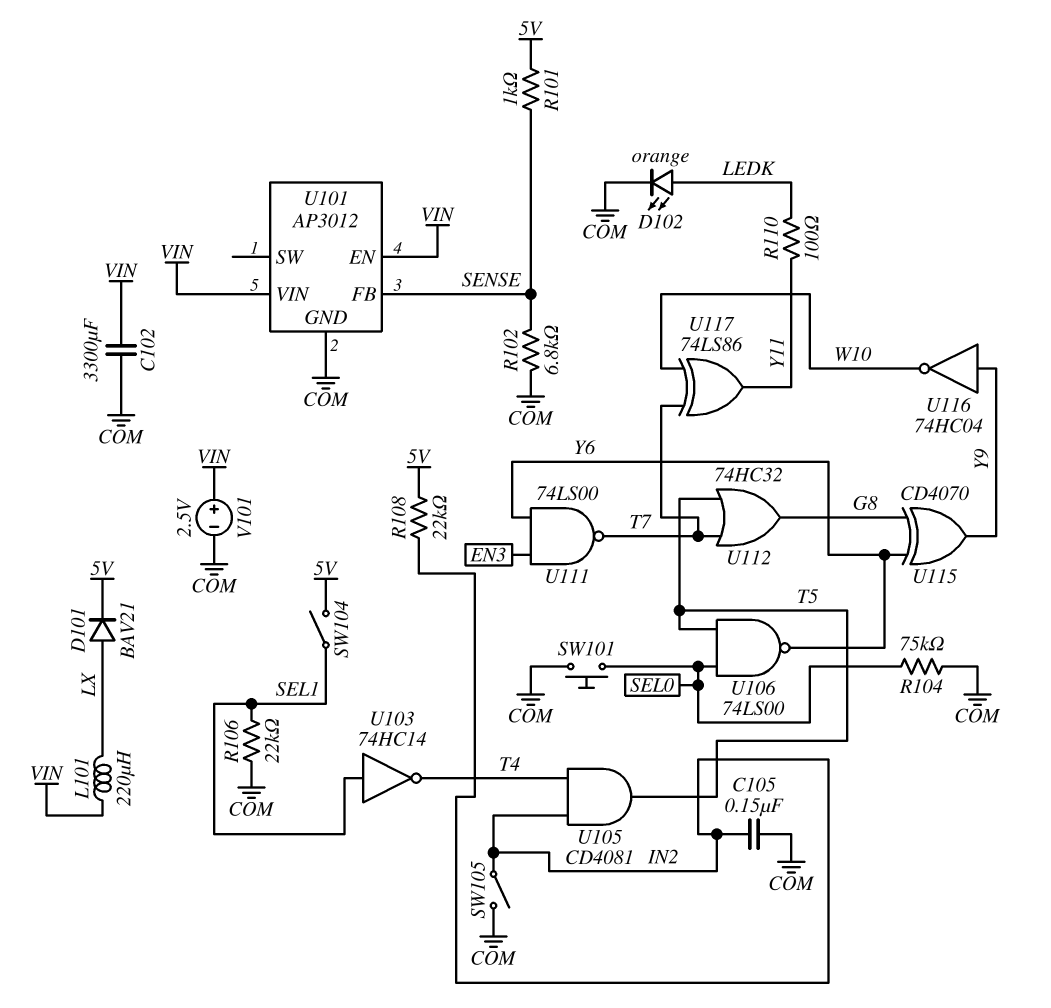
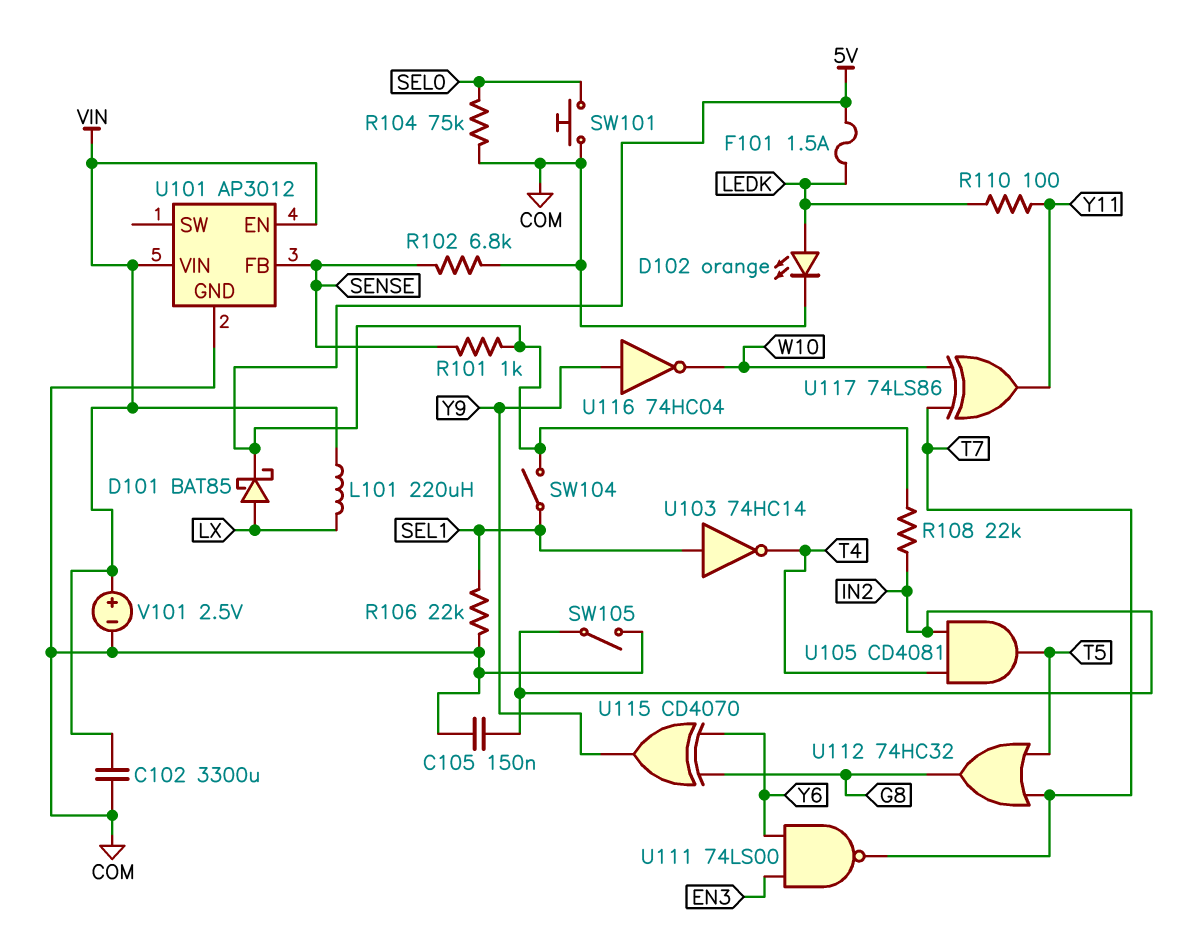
D101: diode BAV21 (A LX, K 5V) -> schottky BAT85 (A LX, K 5V)
F101: none -> 1.5A (5V, LEDK)
U106: NAND 74LS00 (in SEL0, in T5, out Y6) -> none

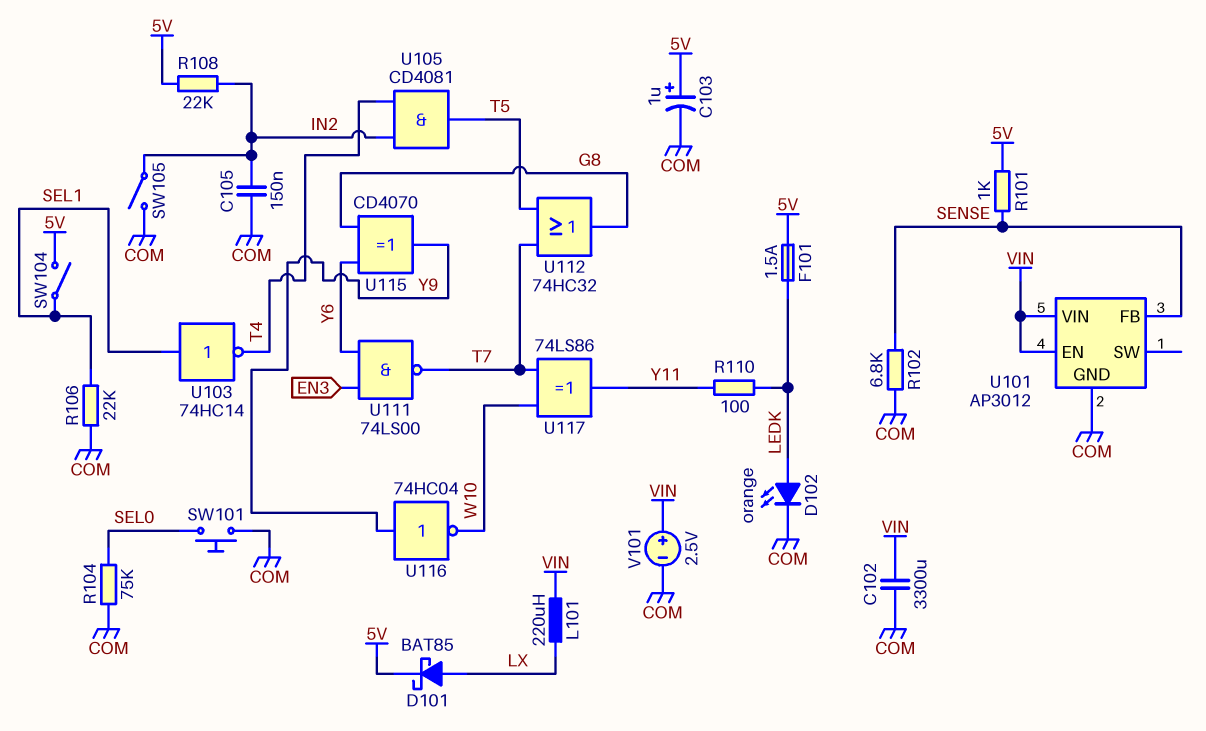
C103: none -> 1uF (plus 5V, minus COM)

